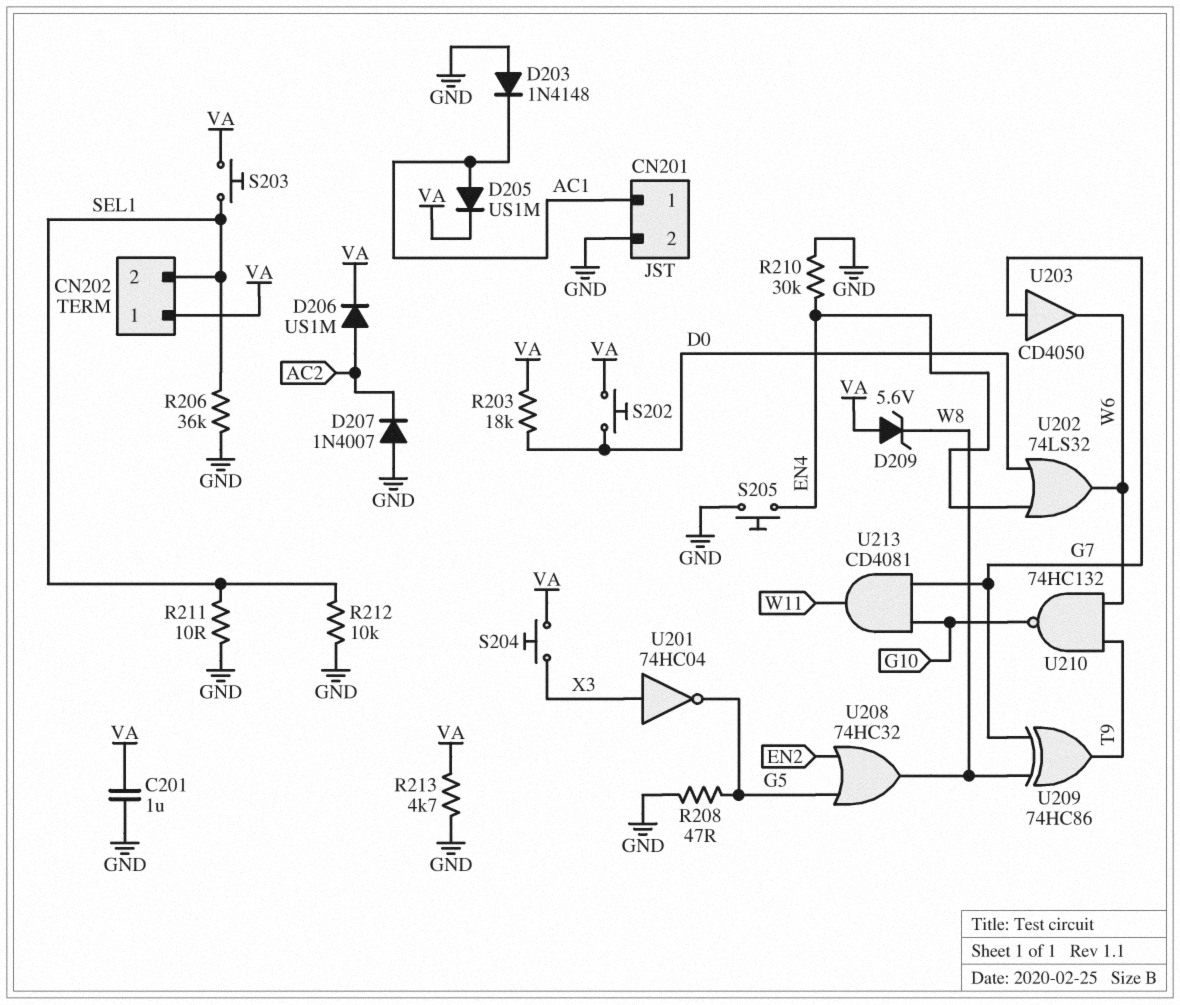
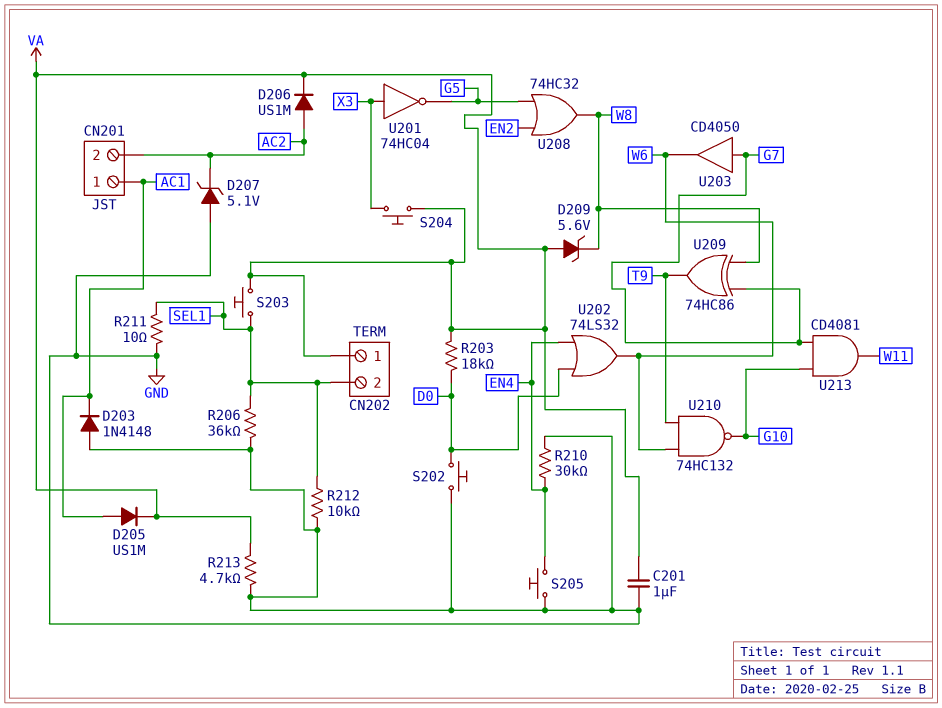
CN201 pin 2: GND -> AC2
D207: diode 1N4007 (A GND, K AC2) -> zener 5.1V (A GND, K AC2)
R208: 47 (G5, GND) -> none
S202: button (D0, VA) -> button (D0, GND)

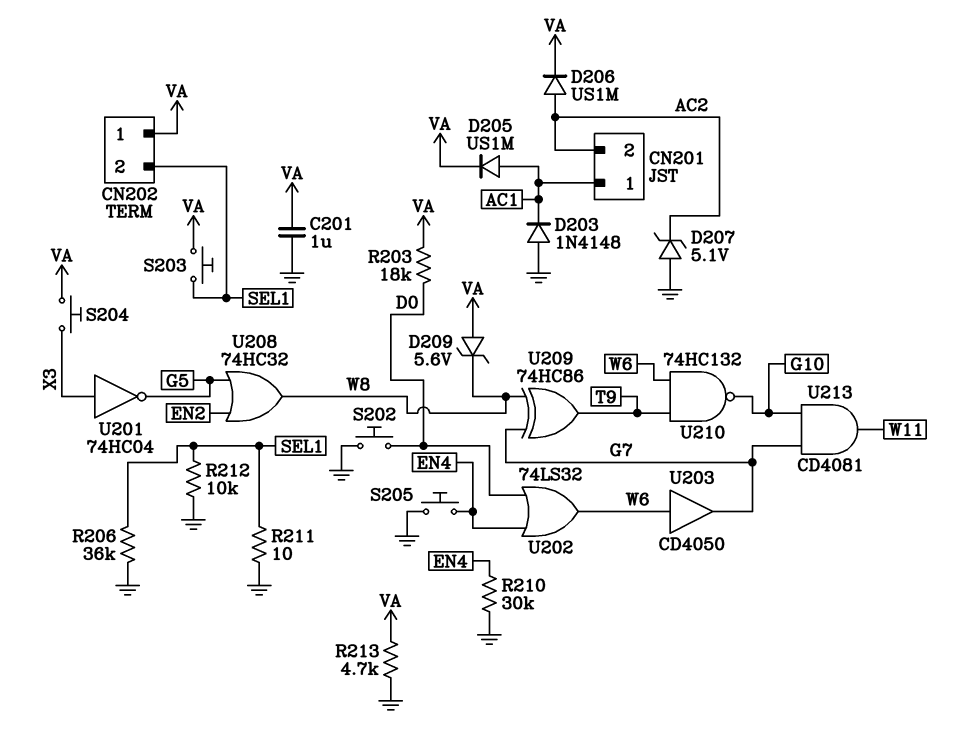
U203: buffer CD4050 (in G7, out W6) -> buffer CD4050 (in W6, out G7)

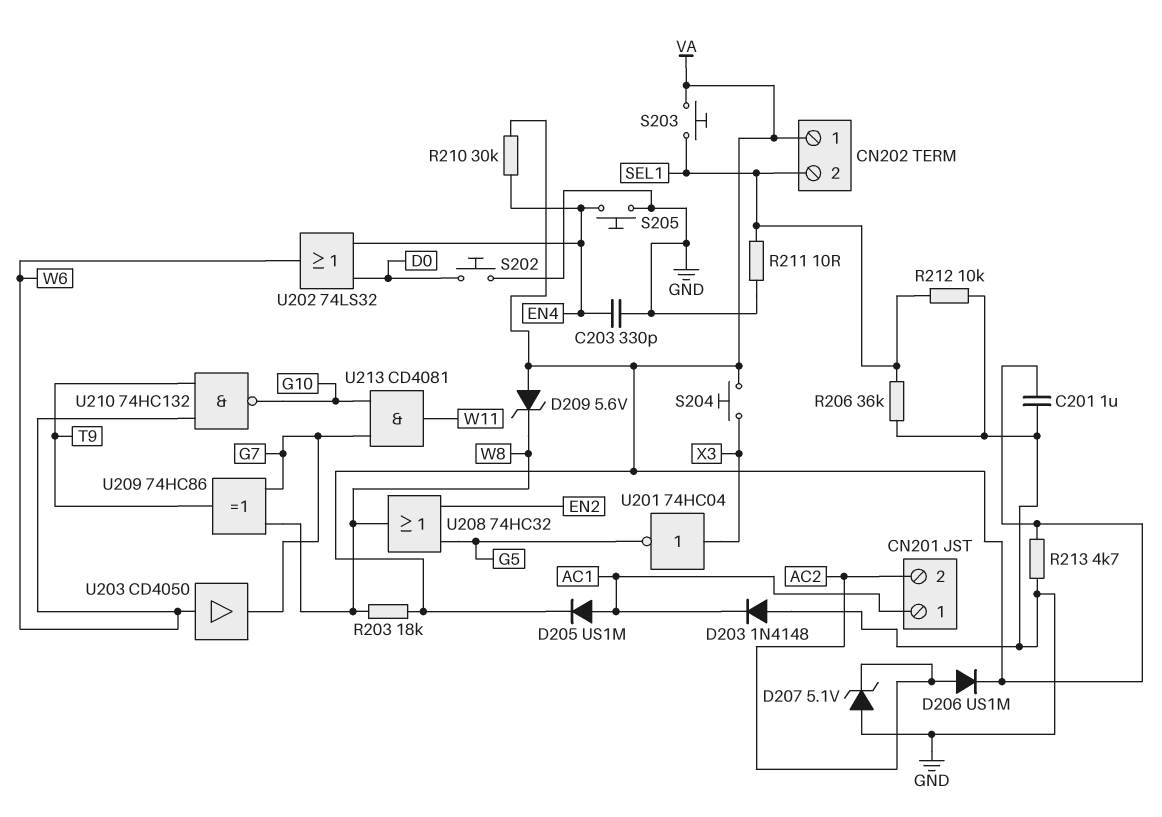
C203: none -> 330pF (EN4, GND)
R203: 18k (D0, VA) -> 18k (VA, W8)
R210: 30k (EN4, GND) -> 30k (EN4, VA)

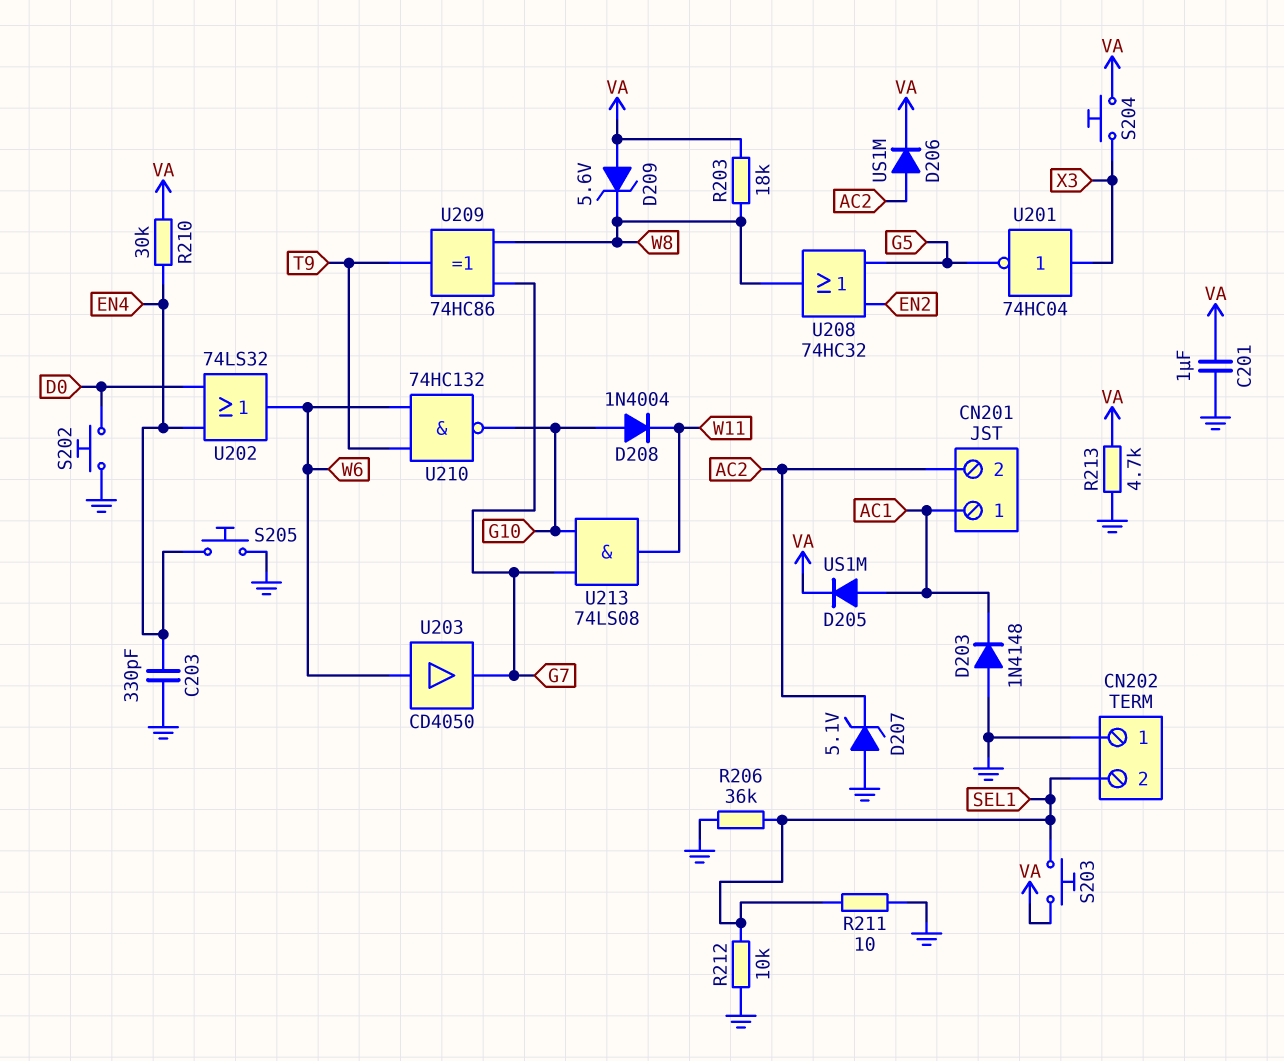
CN202 pin 1: VA -> GND
D208: none -> diode 1N4004 (A G10, K W11)
U213: AND CD4081 (in G7, in G10, out W11) -> AND 74LS08 (in G7, in G10, out W11)

